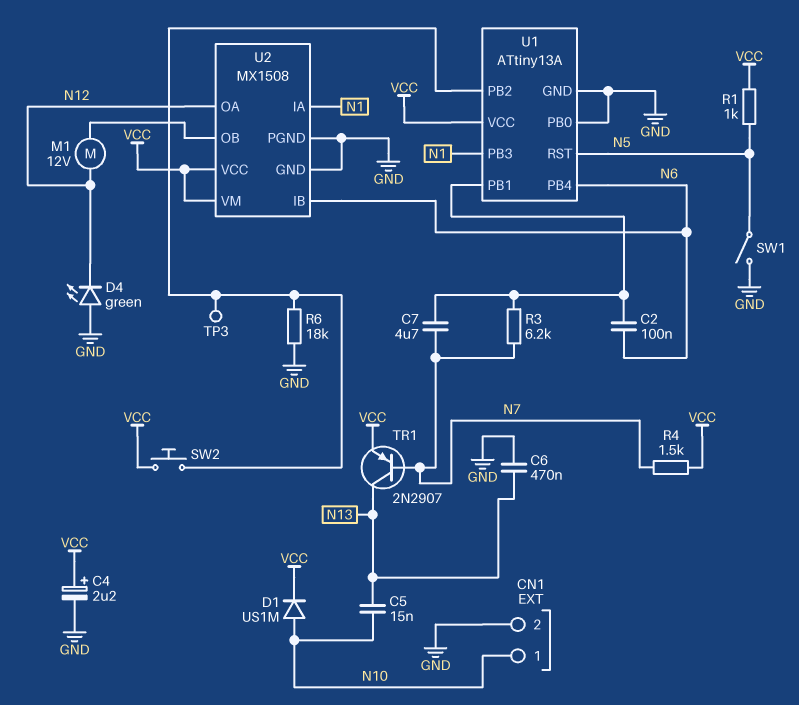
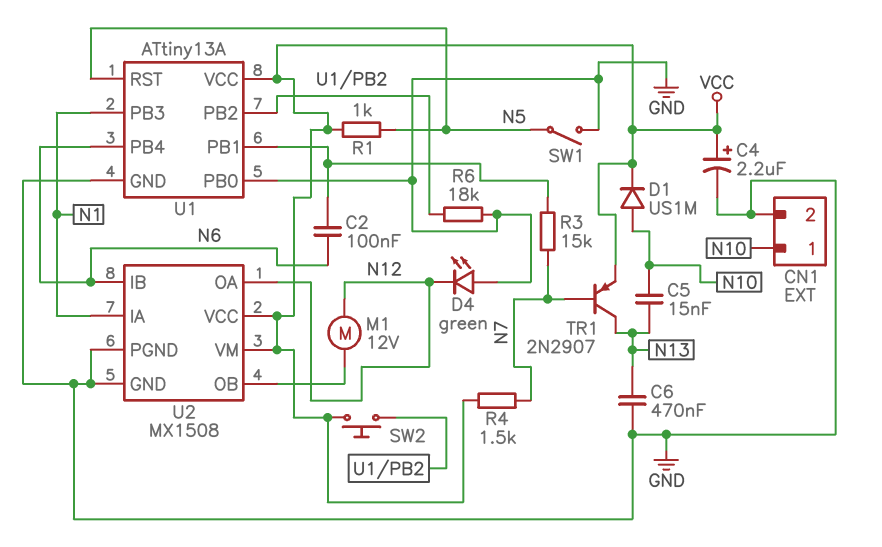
C7: 4.7uF (N7, U1/PB1) -> none
R3: 6.2k (N7, U1/PB1) -> 15k (N7, U1/PB1)
TP3: test point (U1/PB2) -> none

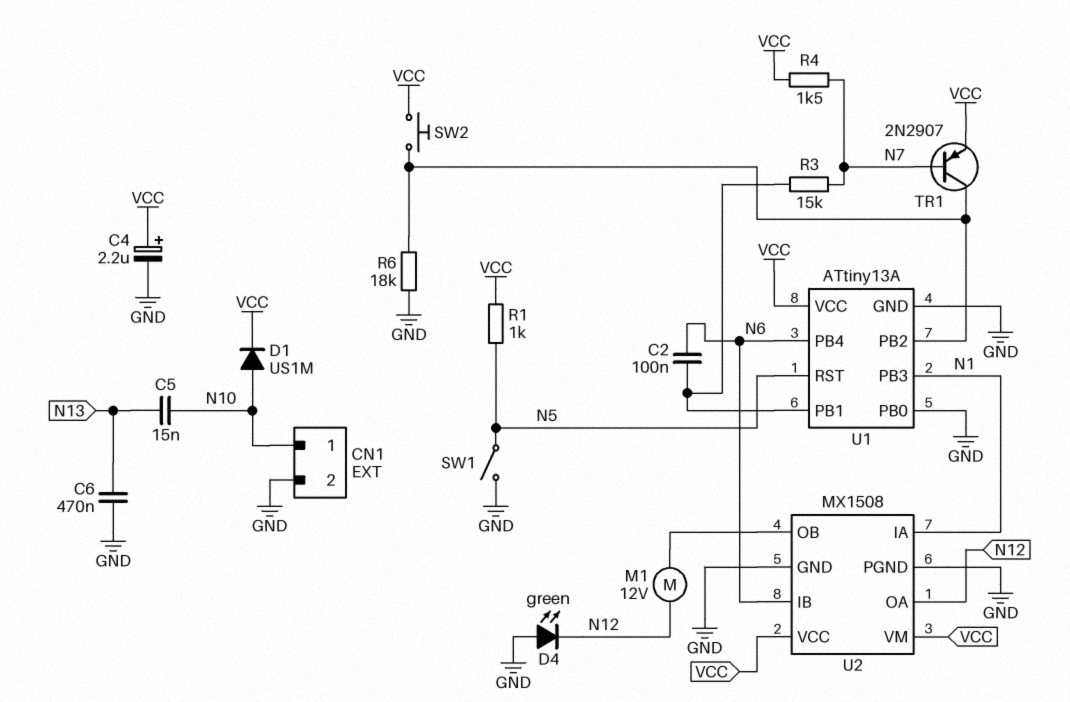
TR1: PNP 2N2907 (B N7, C N13, E VCC) -> PNP 2N2907 (B N7, C U1/PB2, E VCC)

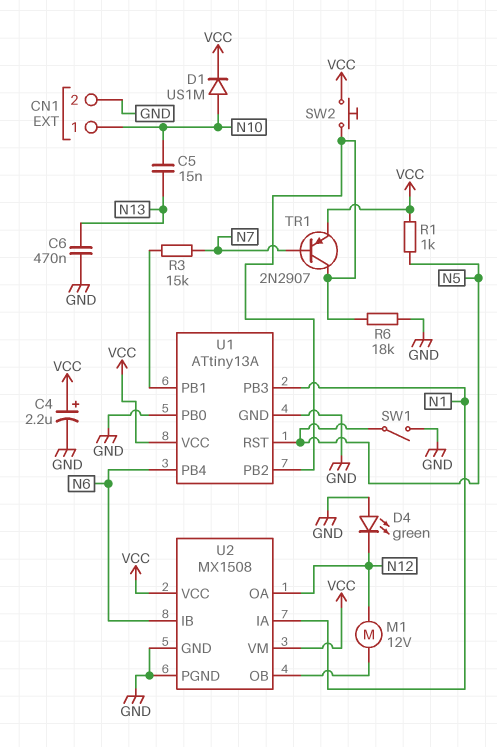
C2: 100nF (N6, U1/PB1) -> none
R4: 1.5k (N7, VCC) -> none

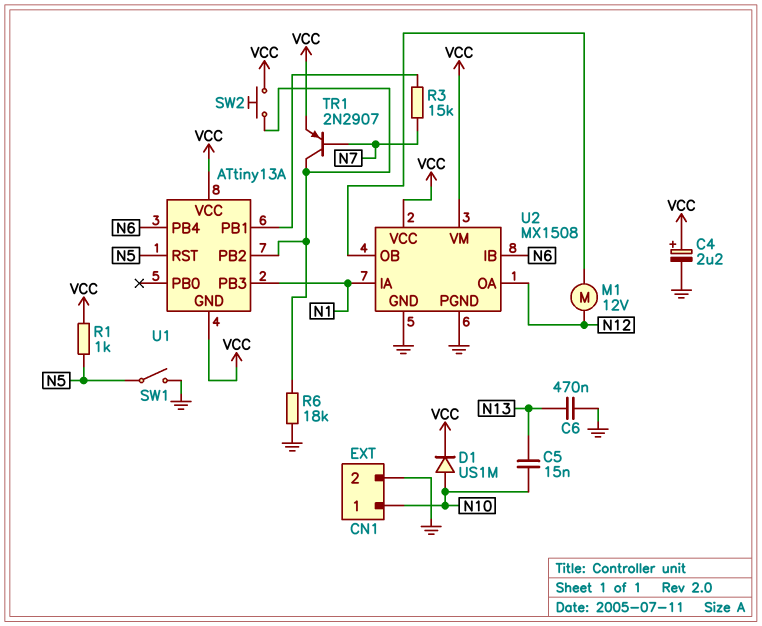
D4: LED green (A GND, K N12) -> none
U1 pin GND: GND -> VCC
U1 pin PB0: GND -> none

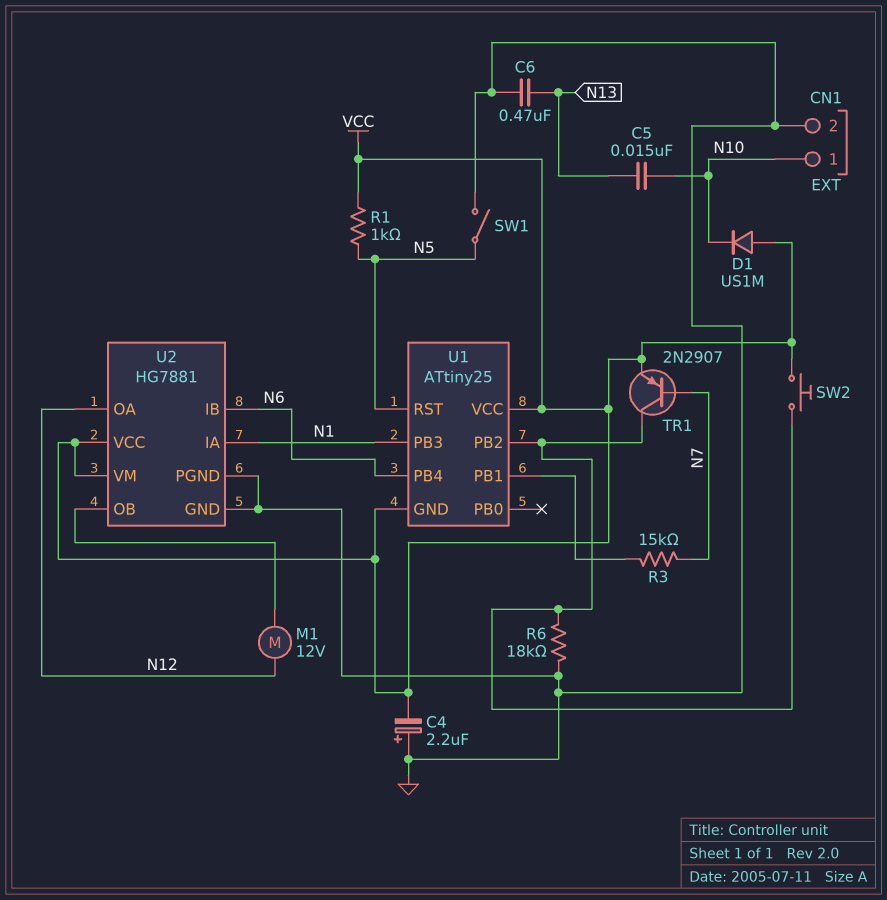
C4: 2.2uF (plus VCC, minus GND) -> 2.2uF (plus GND, minus VCC)
D1: diode US1M (A N10, K VCC) -> diode US1M (A VCC, K N10)
U1: ATtiny13A -> ATtiny25
U2: MX1508 -> HG7881

